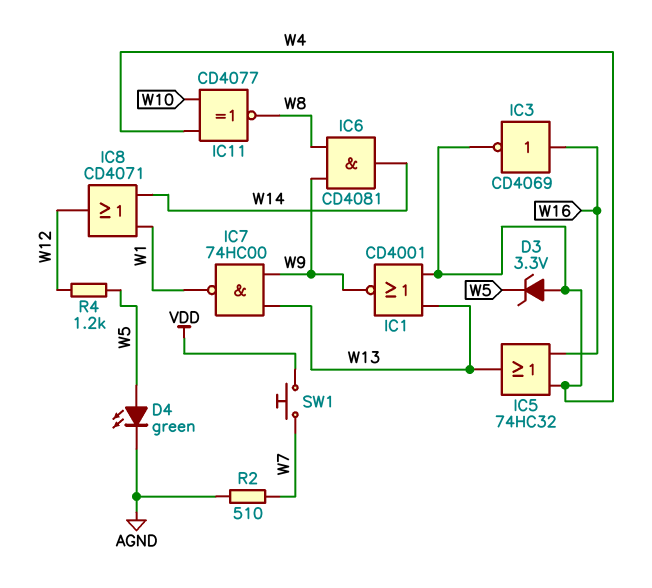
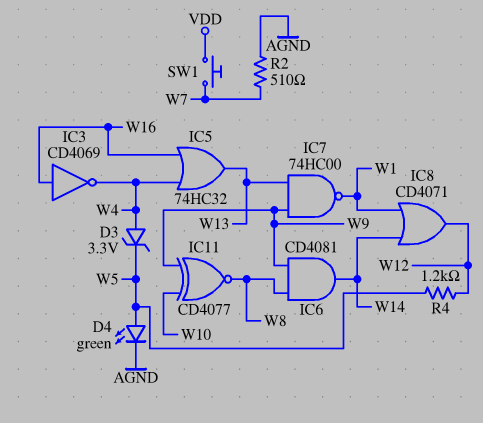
IC1: NOR CD4001 (in W4, in W13, out W9) -> none
IC11: XNOR CD4077 (in W4, in W10, out W8) -> XNOR CD4077 (in W9, in W10, out W8)

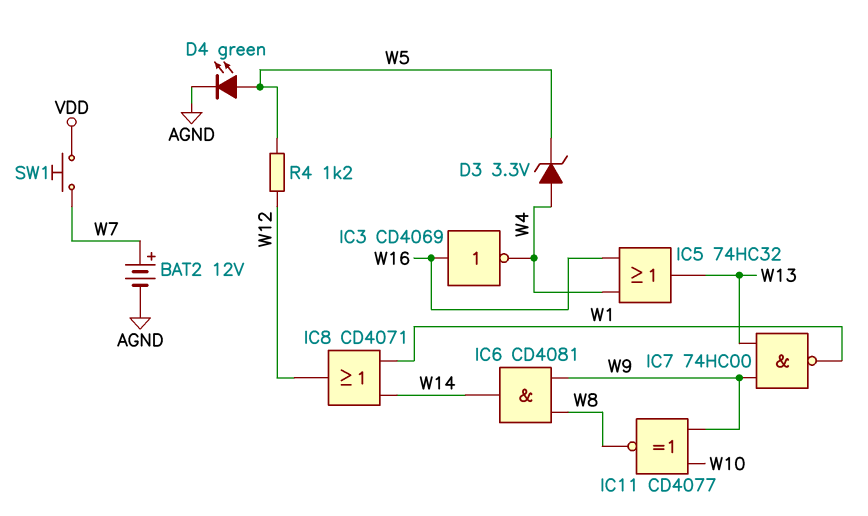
BAT2: none -> 12V (plus W7, minus AGND)
R2: 510 (AGND, W7) -> none

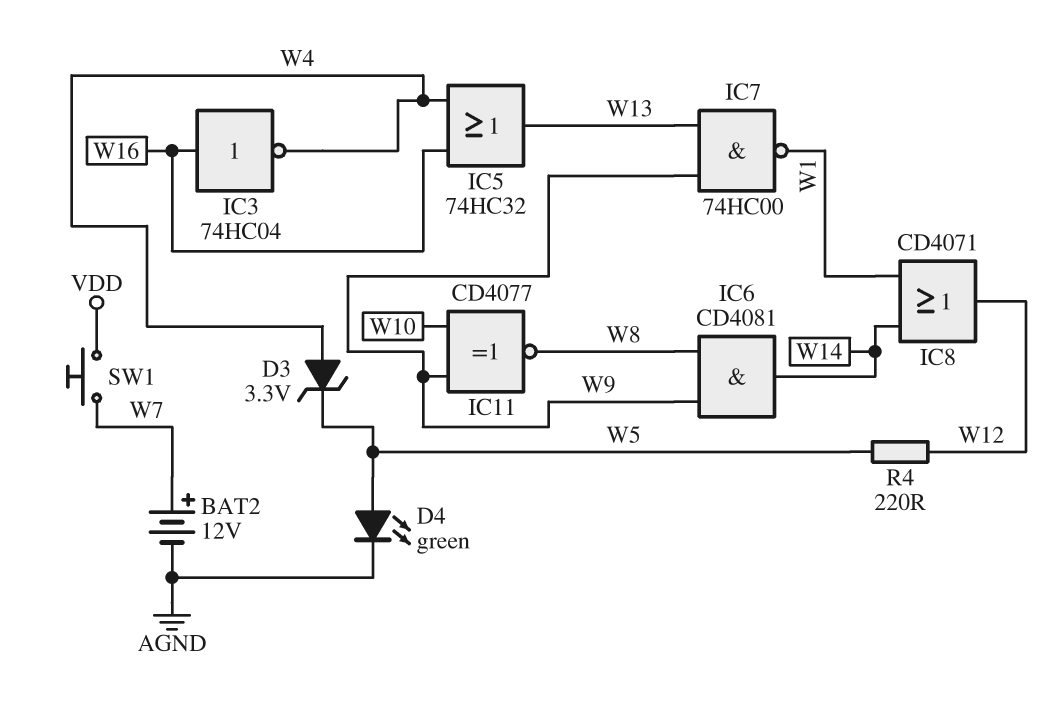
IC3: NOT CD4069 (in W16, out W4) -> NOT 74HC04 (in W16, out W4)
R4: 1.2k (W5, W12) -> 220 (W5, W12)

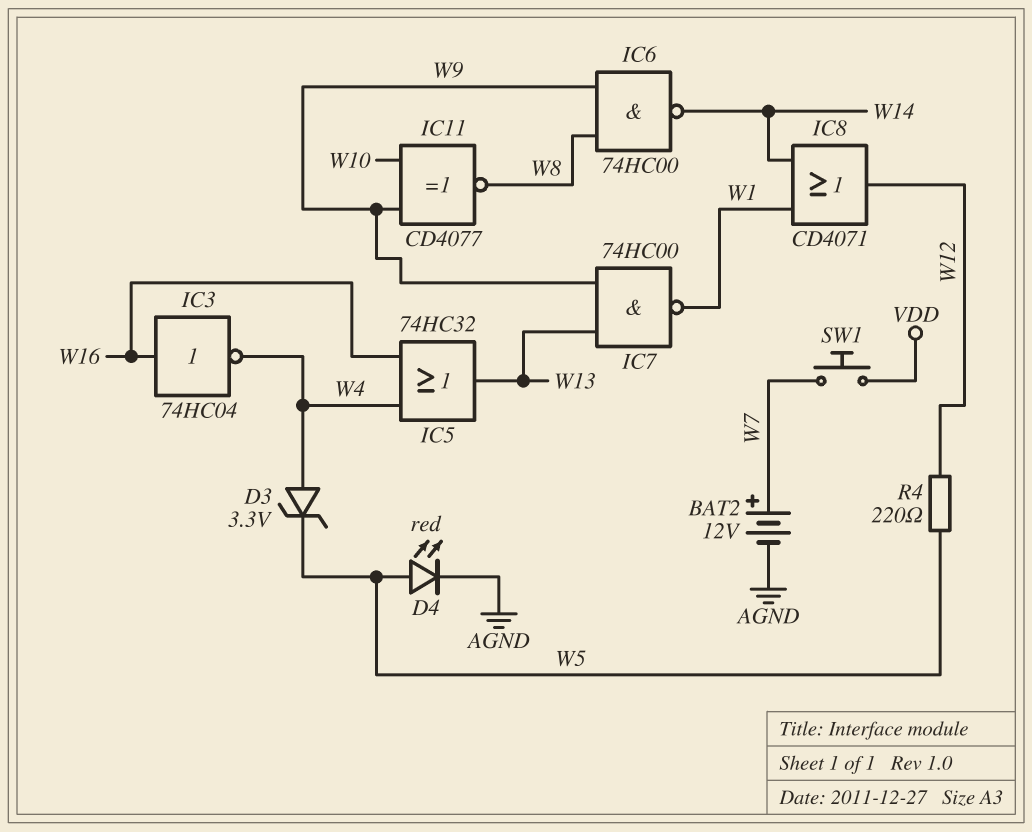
D4: LED green (A W5, K AGND) -> LED red (A W5, K AGND)
IC6: AND CD4081 (in W8, in W9, out W14) -> NAND 74HC00 (in W8, in W9, out W14)

